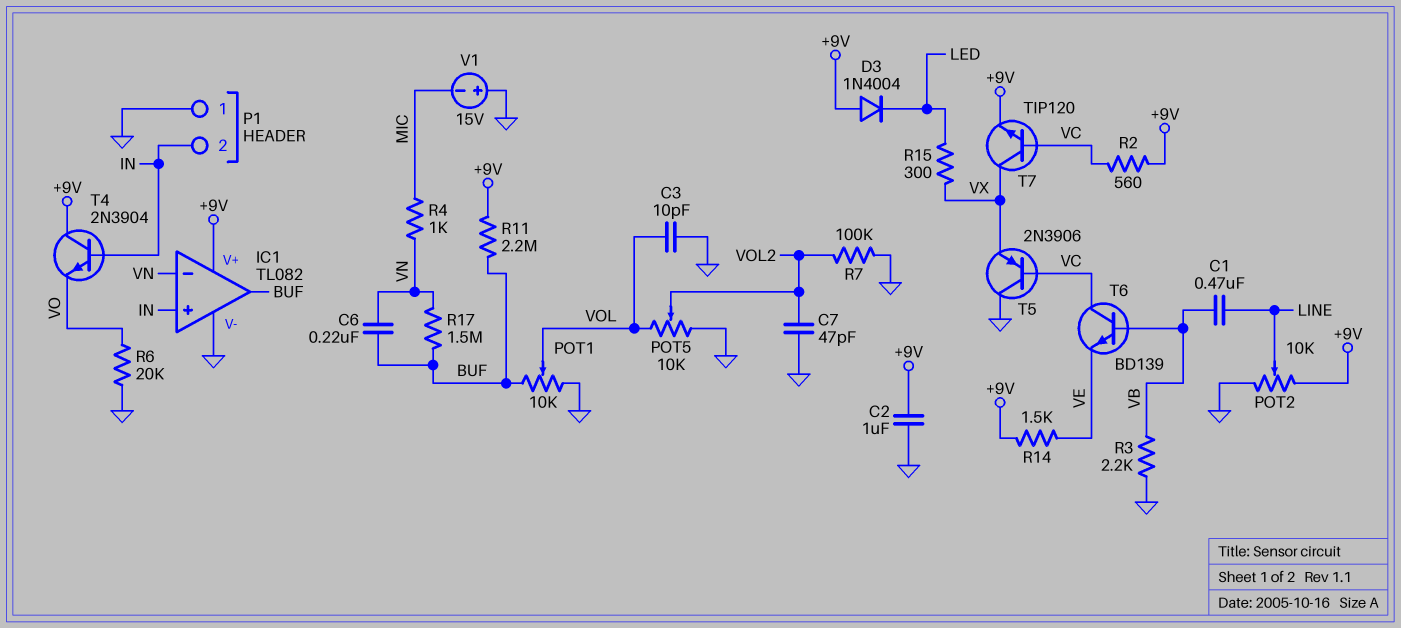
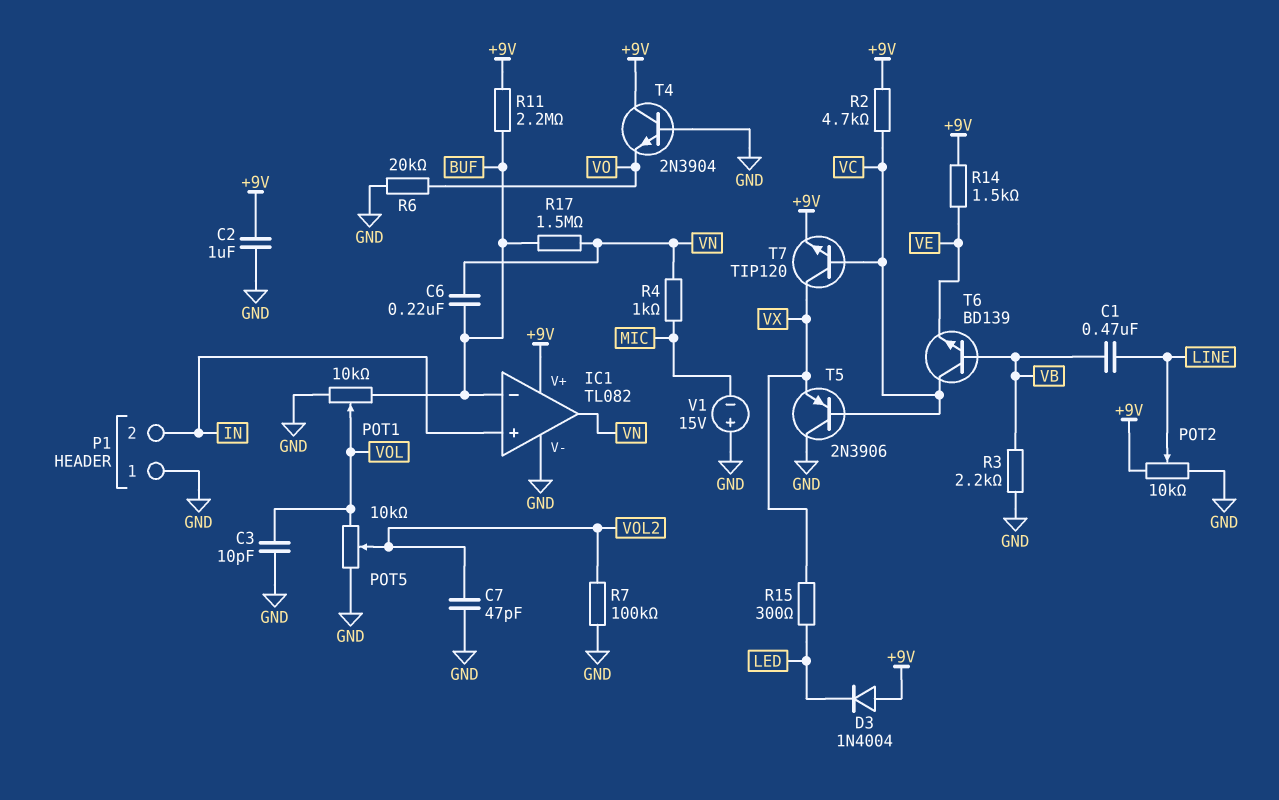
IC1 pin in-: VN -> BUF
IC1 pin out: BUF -> VN
R2: 560 (+9V, VC) -> 4.7k (+9V, VC)
T4: NPN 2N3904 (B IN, C +9V, E VO) -> NPN 2N3904 (B GND, C +9V, E VO)

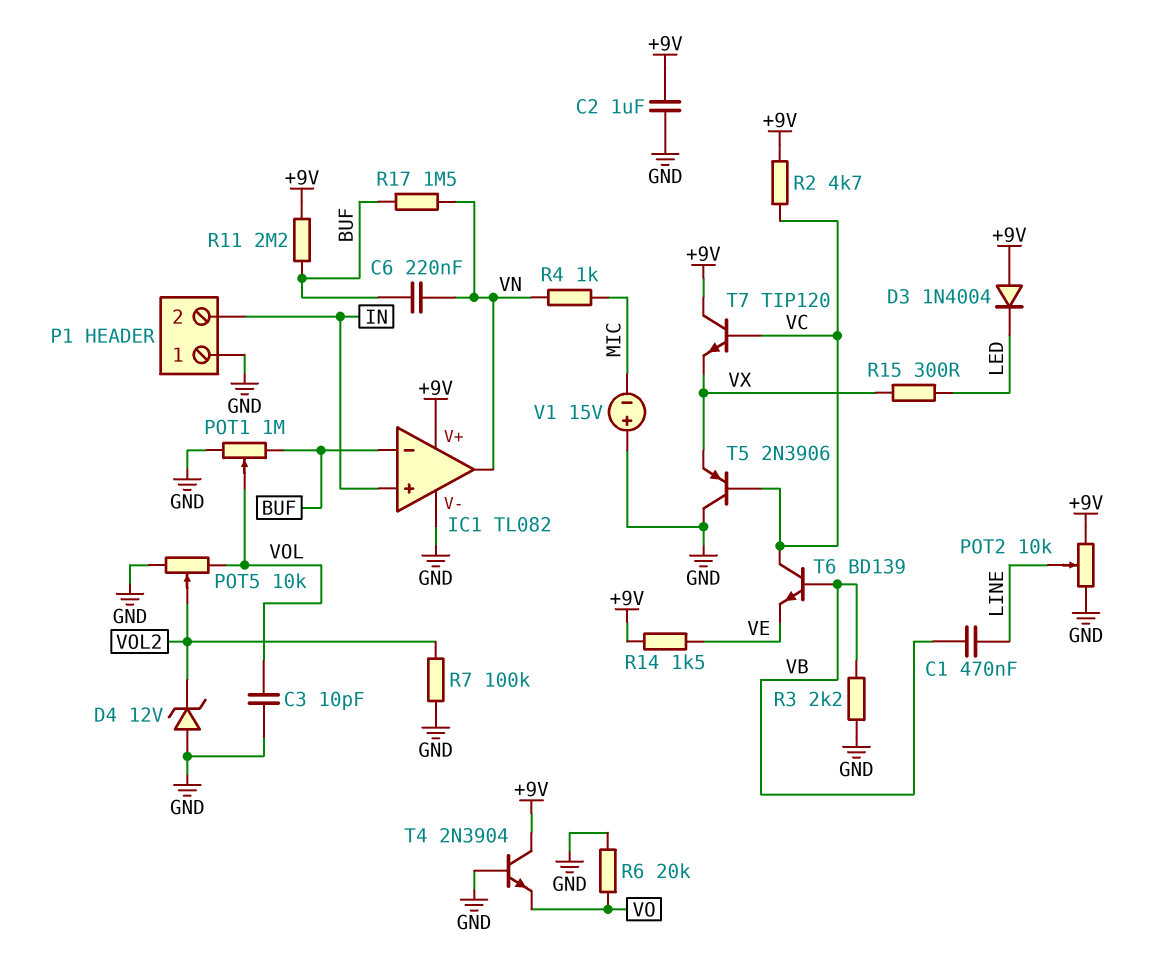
C7: 47pF (GND, VOL2) -> none
D4: none -> zener 12V (A GND, K VOL2)
POT1: 10k (BUF, GND, wiper VOL) -> 1M (BUF, GND, wiper VOL)
T7: NPN TIP120 (B VC, C VX, E +9V) -> NPN TIP120 (B VC, C +9V, E VX)

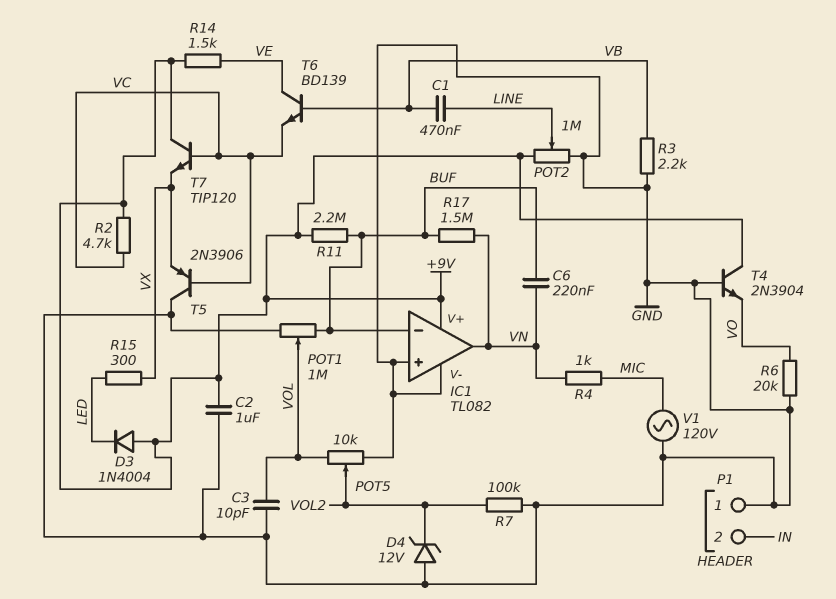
IC1 pin in+: IN -> GND
POT2: 10k (+9V, GND, wiper LINE) -> 1M (+9V, GND, wiper LINE)
T6: NPN BD139 (B VB, C VC, E VE) -> NPN BD139 (B VB, C VE, E VC)
V1: 15V (plus GND, minus MIC) -> AC 120V (GND, MIC)

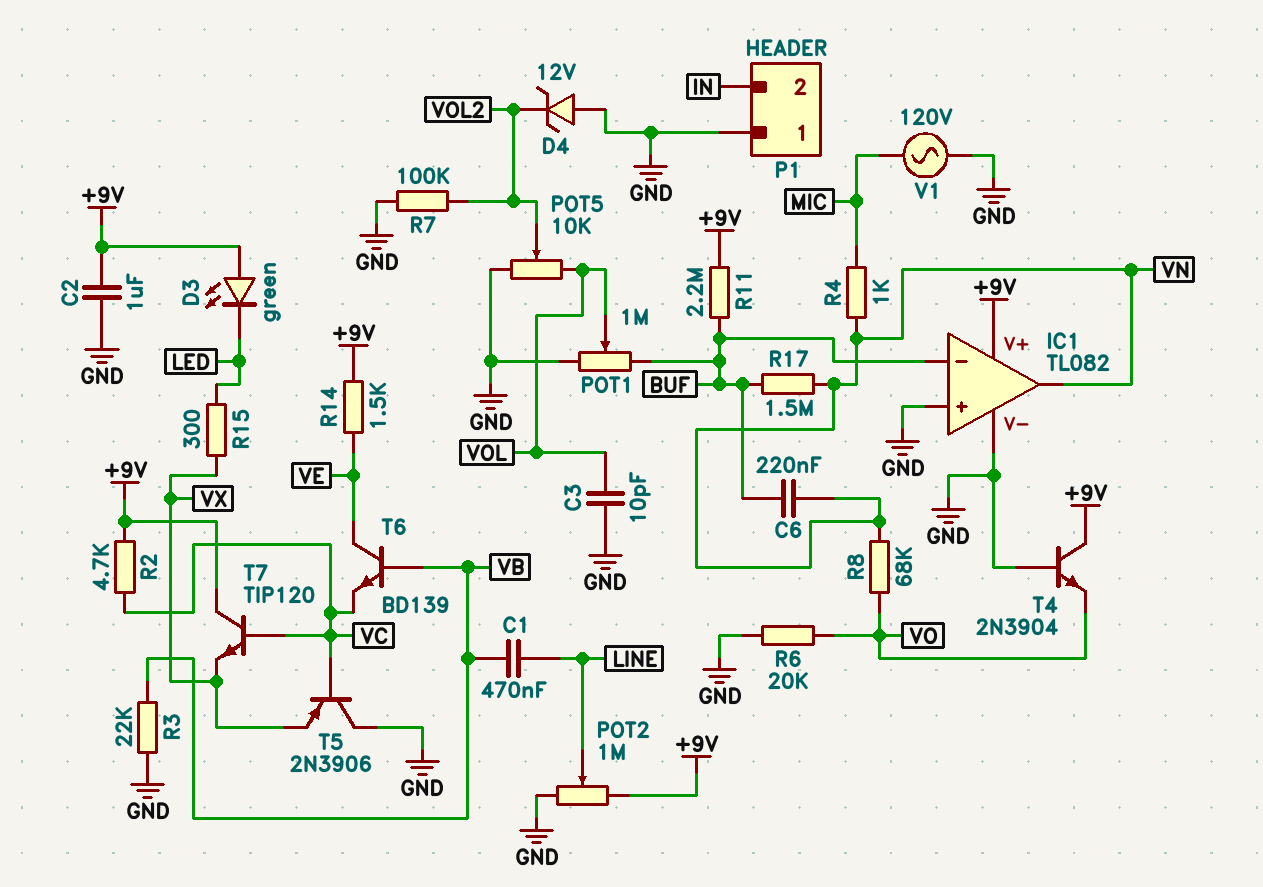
D3: diode 1N4004 (A +9V, K LED) -> LED green (A +9V, K LED)
R3: 2.2k (GND, VB) -> 22k (GND, VB)
R8: none -> 68k (VN, VO)

